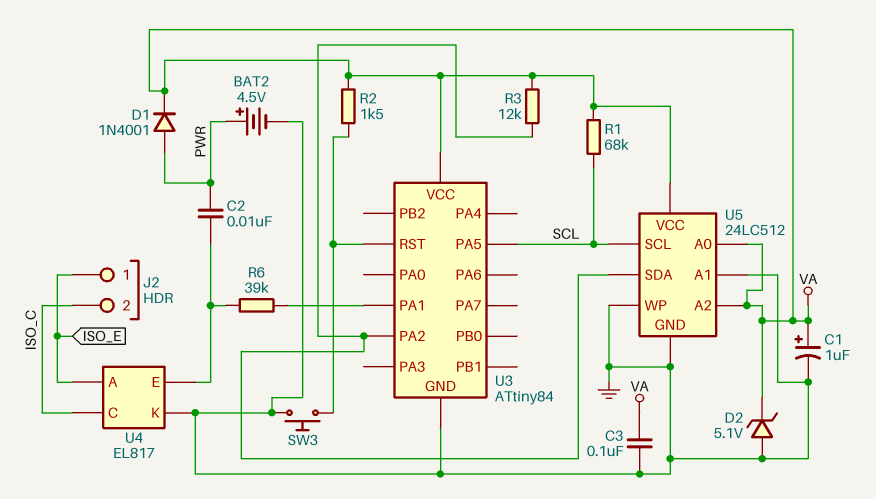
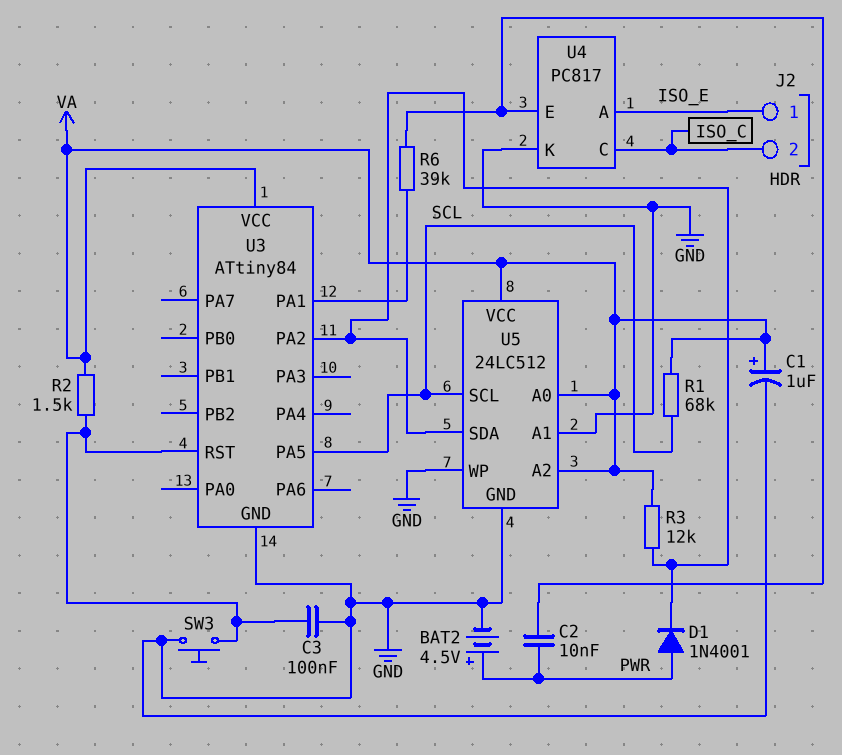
C3: 100nF (GND, VA) -> 100nF (GND, U3/RST)
D1: diode 1N4001 (A PWR, K VA) -> diode 1N4001 (A PWR, K U3/PA2)
D2: zener 5.1V (A GND, K VA) -> none
U4: EL817 -> PC817

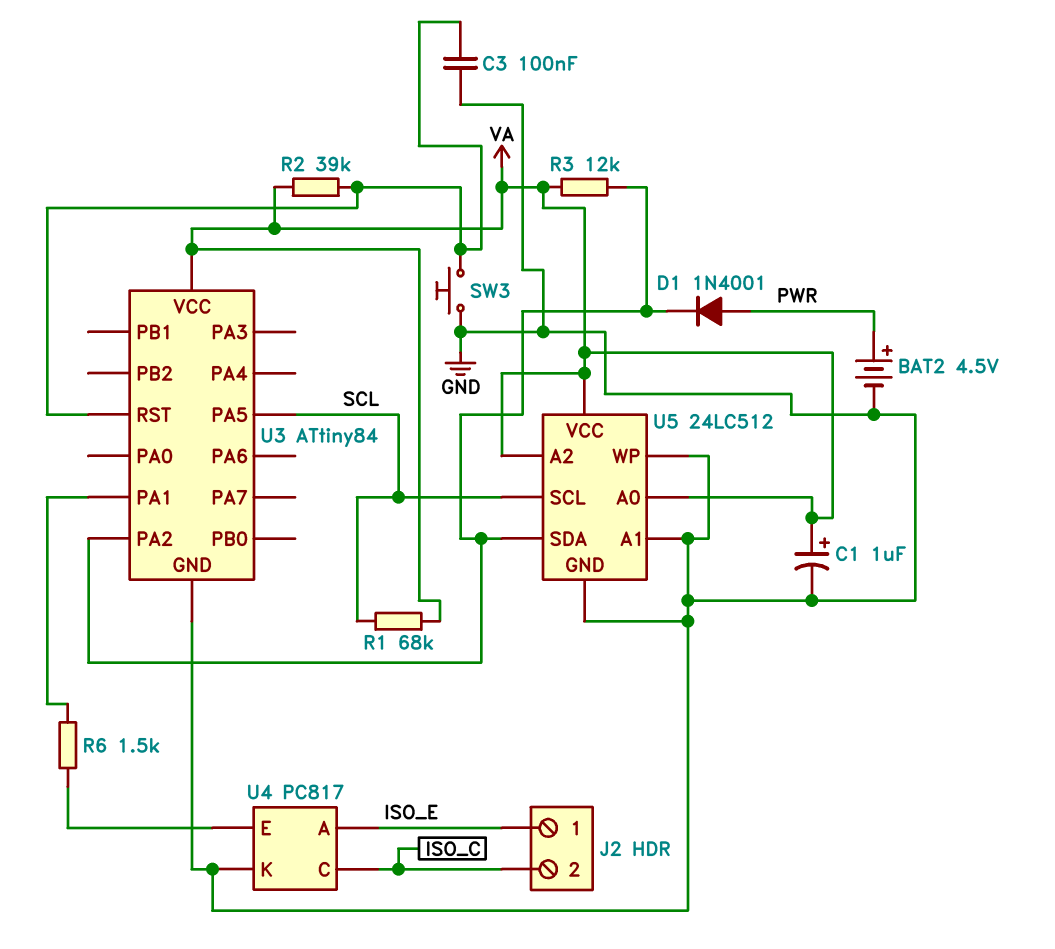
C2: 10nF (PWR, U4/E) -> none
R2: 1.5k (U3/RST, VA) -> 39k (U3/RST, VA)
R6: 39k (U3/PA1, U4/E) -> 1.5k (U3/PA1, U4/E)

